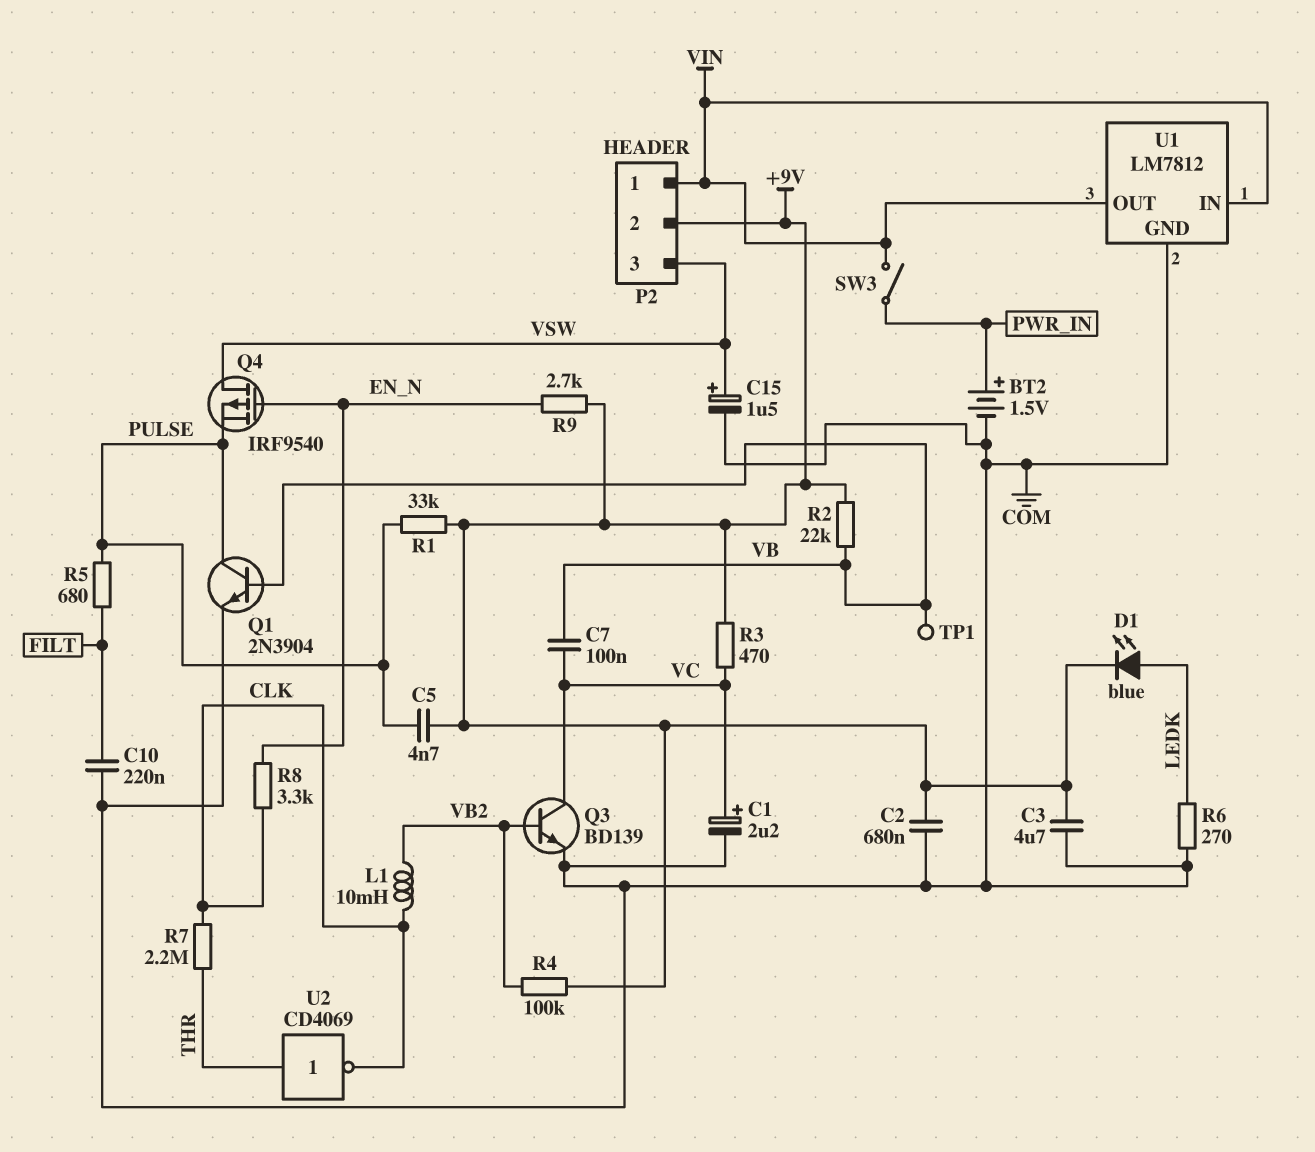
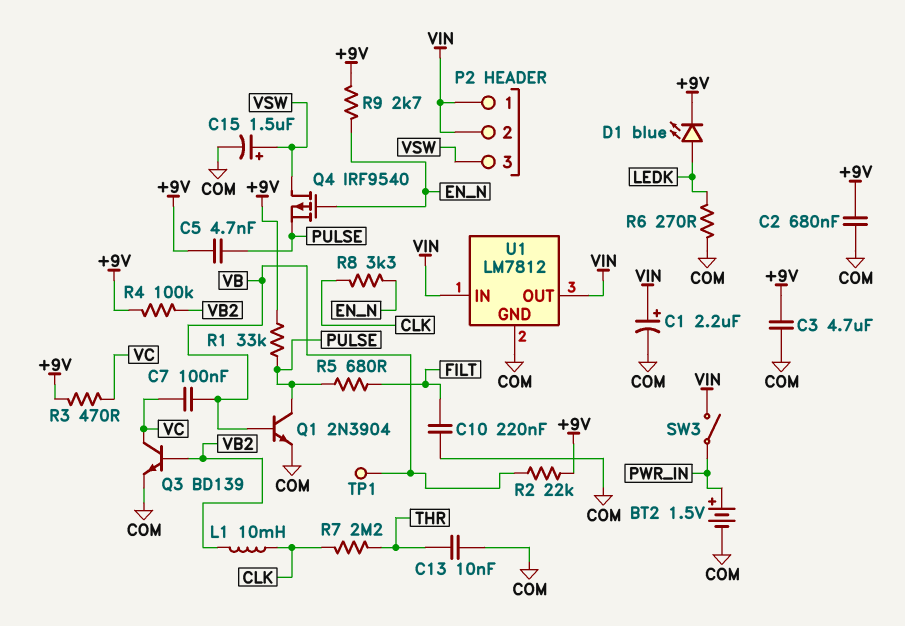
C1: 2.2uF (plus VC, minus COM) -> 2.2uF (plus VIN, minus COM)
C13: none -> 10nF (COM, THR)
P2 pin 2: +9V -> VIN
U2: NOT CD4069 (in THR, out CLK) -> none

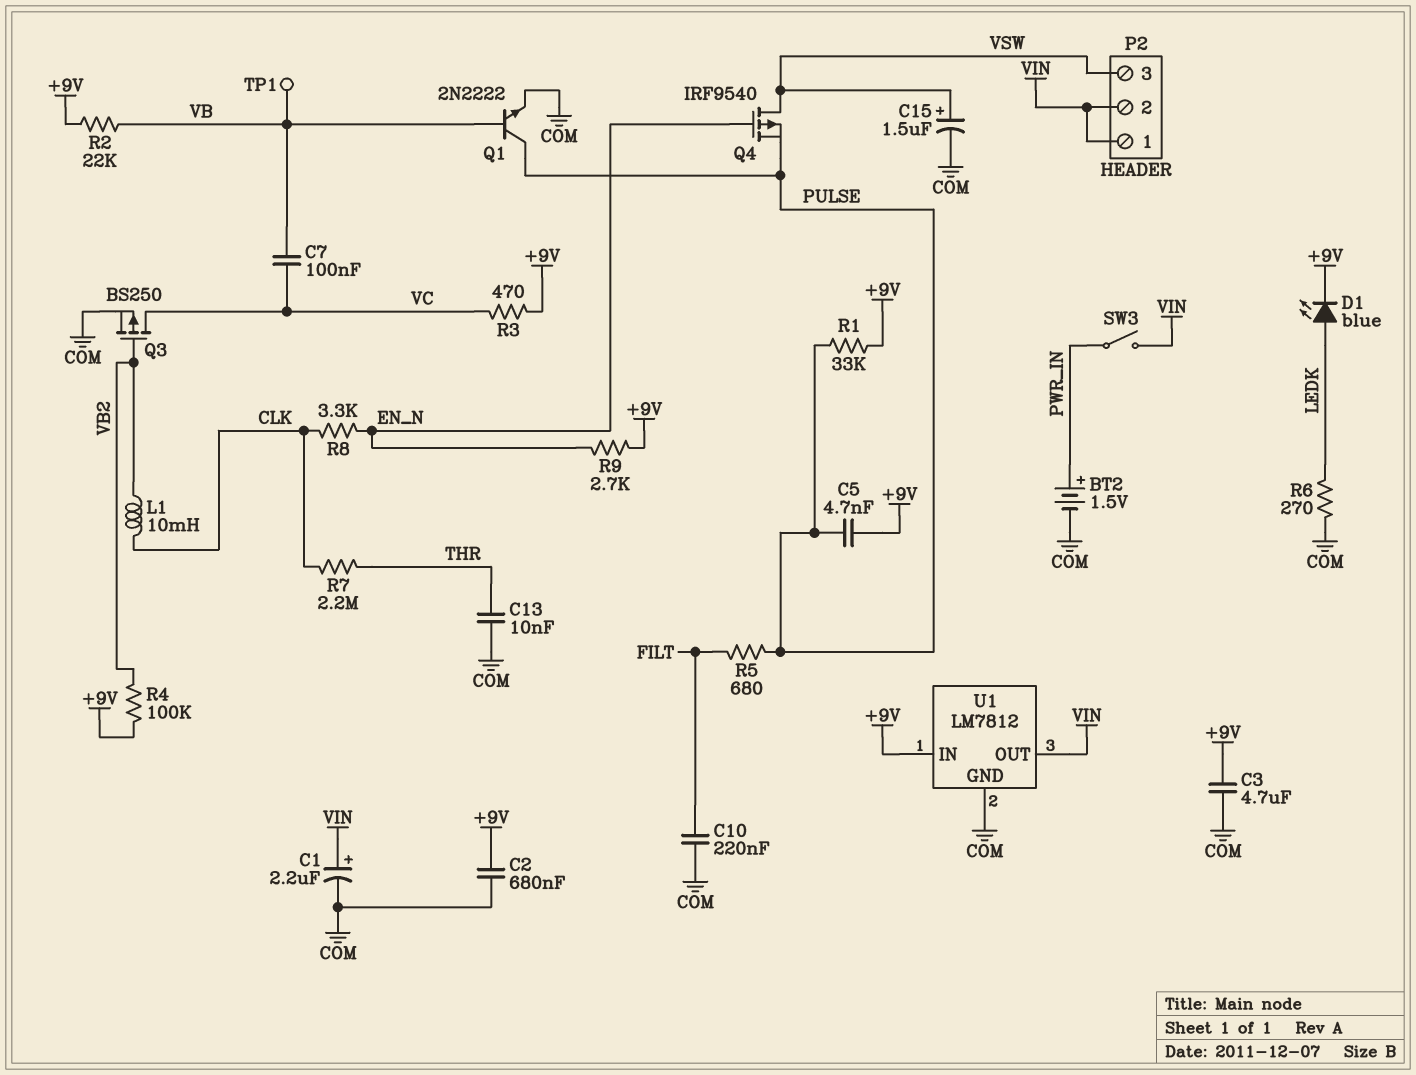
Q1: NPN 2N3904 (B VB, C PULSE, E COM) -> NPN 2N2222 (B VB, C PULSE, E COM)
Q3: NPN BD139 (B VB2, C VC, E COM) -> PMOS BS250 (G VB2, D VC, S COM)
U1 pin IN: VIN -> +9V

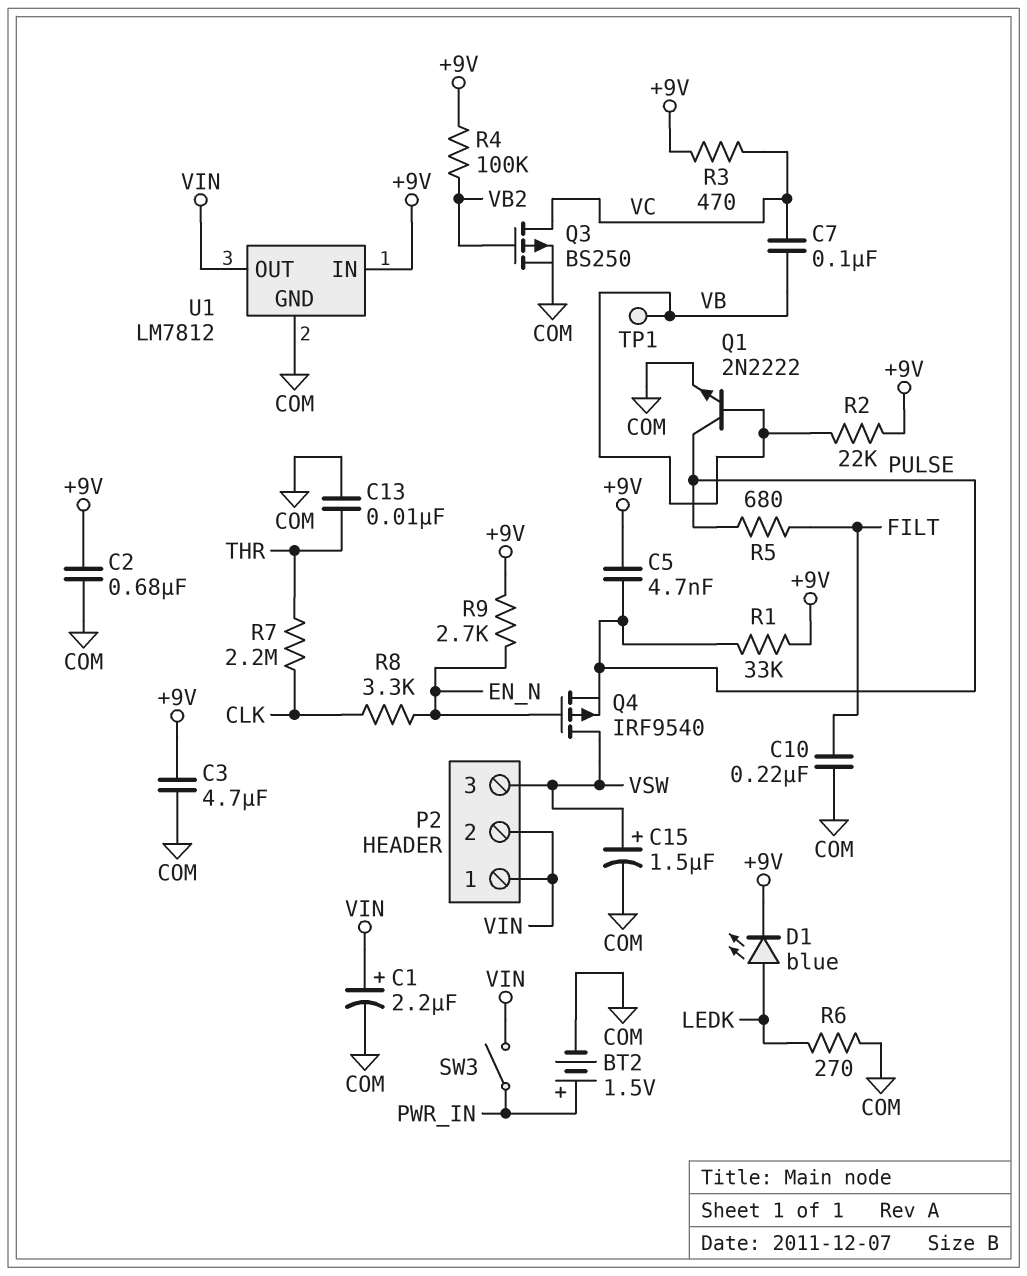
L1: 10mH (CLK, VB2) -> none

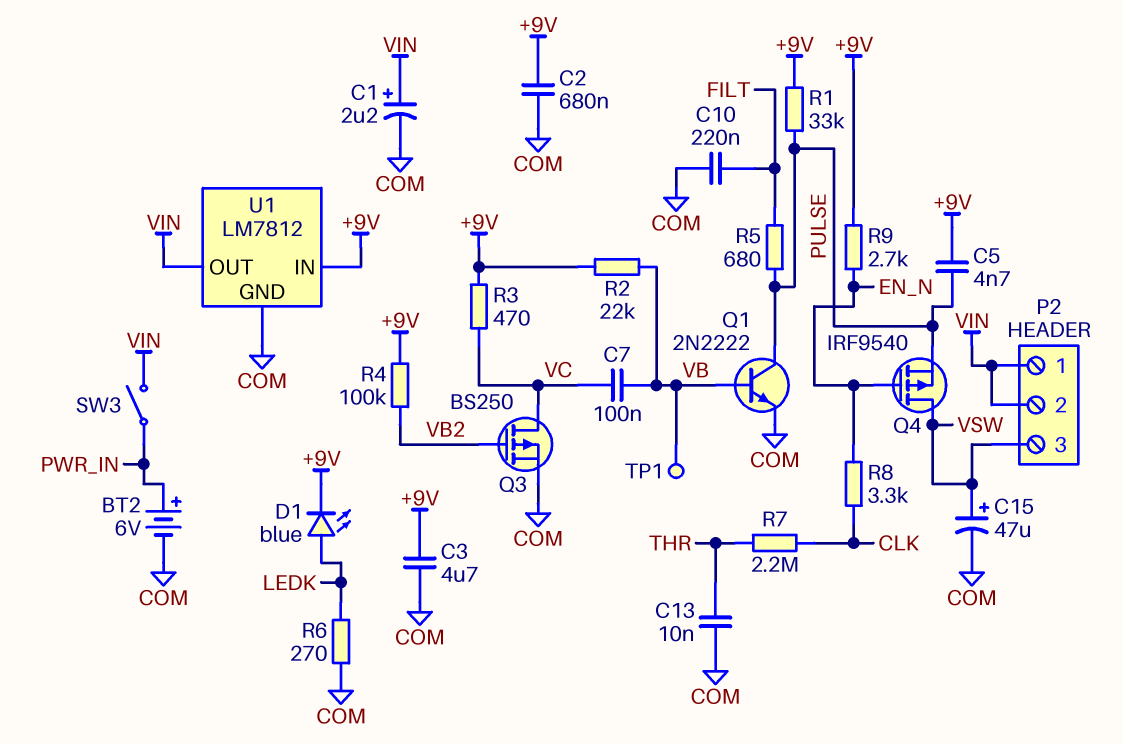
BT2: 1.5V (plus PWR_IN, minus COM) -> 6V (plus PWR_IN, minus COM)
C15: 1.5uF (plus VSW, minus COM) -> 47uF (plus VSW, minus COM)

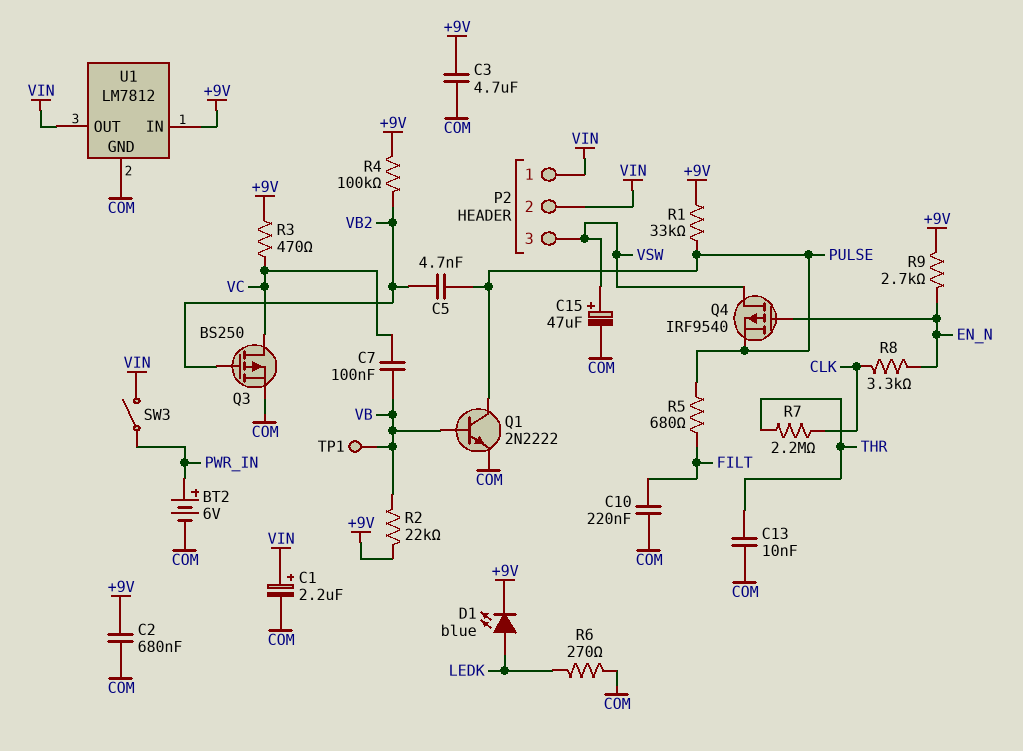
C5: 4.7nF (+9V, PULSE) -> 4.7nF (PULSE, VB2)

